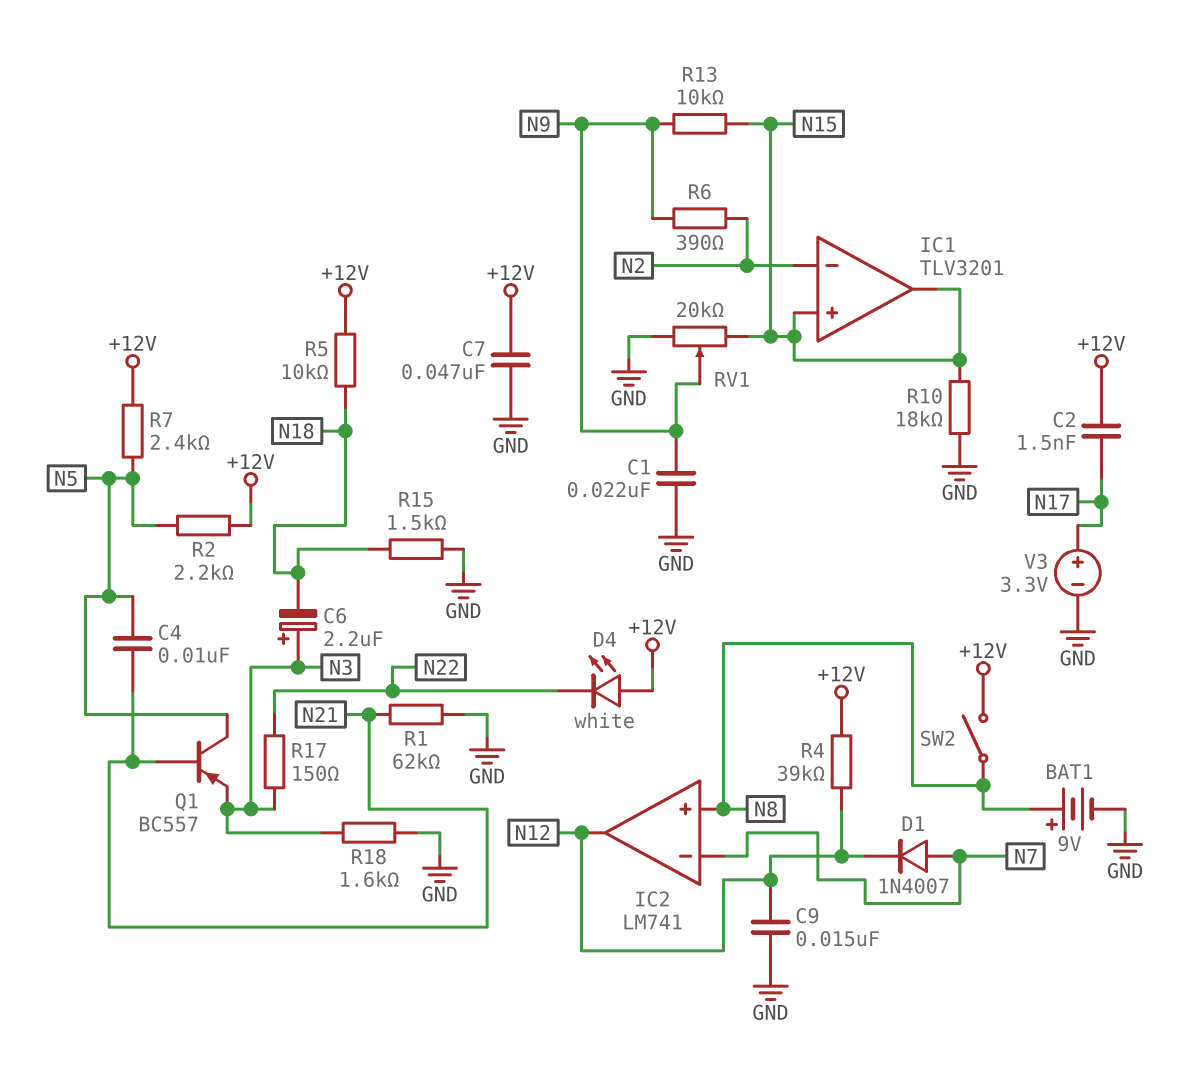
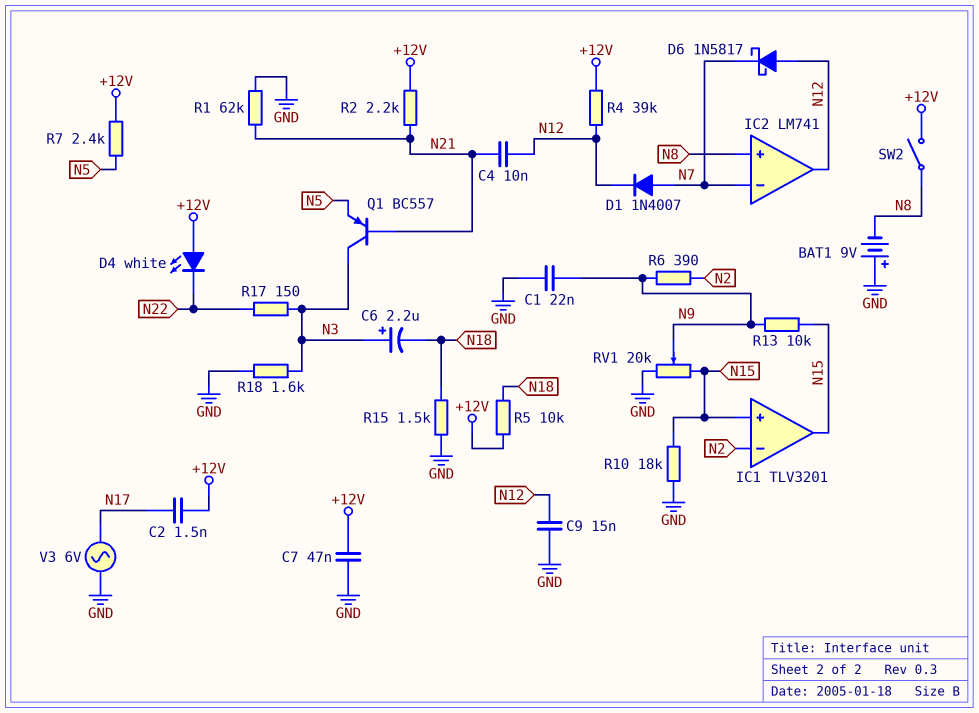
BAT1: 9V (plus N8, minus GND) -> 9V (plus GND, minus N8)
C4: 10nF (N5, N21) -> 10nF (N12, N21)
D6: none -> schottky 1N5817 (A N12, K N7)
Q1: PNP BC557 (B N21, C N5, E N3) -> PNP BC557 (B N21, C N3, E N5)
R2: 2.2k (+12V, N5) -> 2.2k (+12V, N21)
V3: 3.3V (plus N17, minus GND) -> AC 6V (GND, N17)

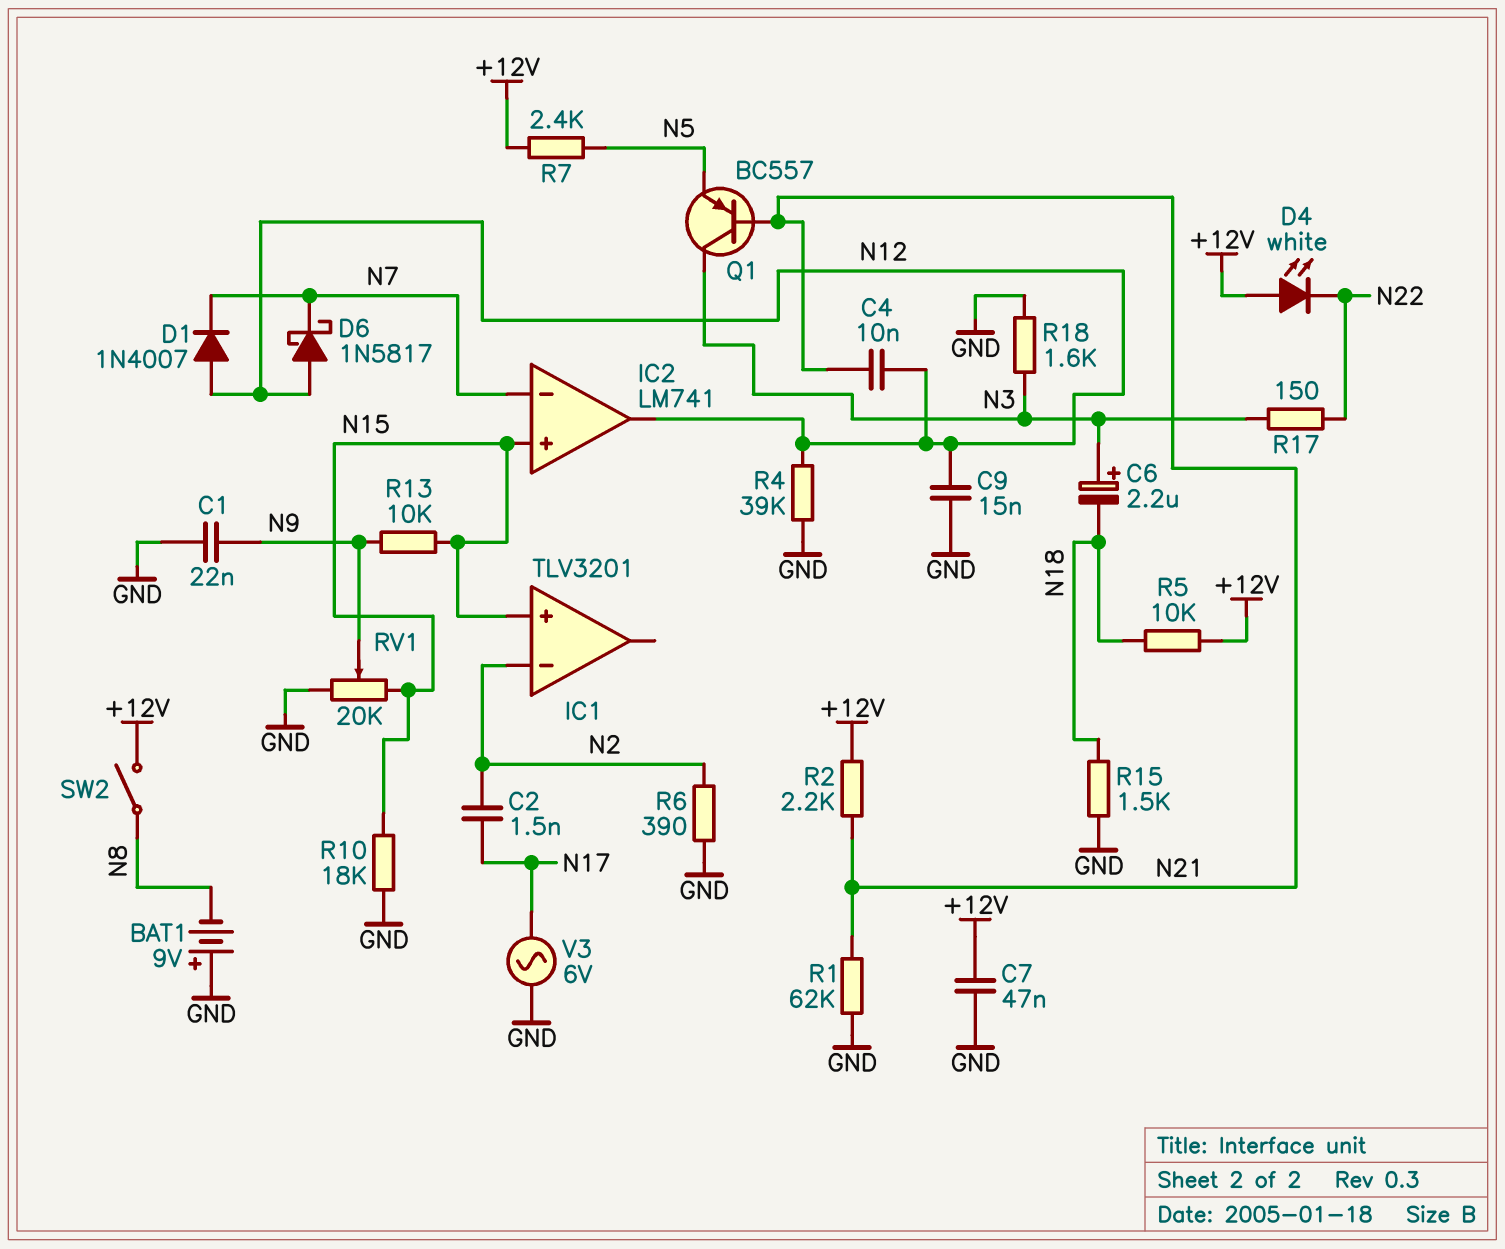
C2: 1.5nF (+12V, N17) -> 1.5nF (N2, N17)
D1: diode 1N4007 (A N7, K N12) -> diode 1N4007 (A N12, K N7)
IC1 pin out: N15 -> none
IC2 pin in+: N8 -> N15
R4: 39k (+12V, N12) -> 39k (GND, N12)
R6: 390 (N2, N9) -> 390 (GND, N2)

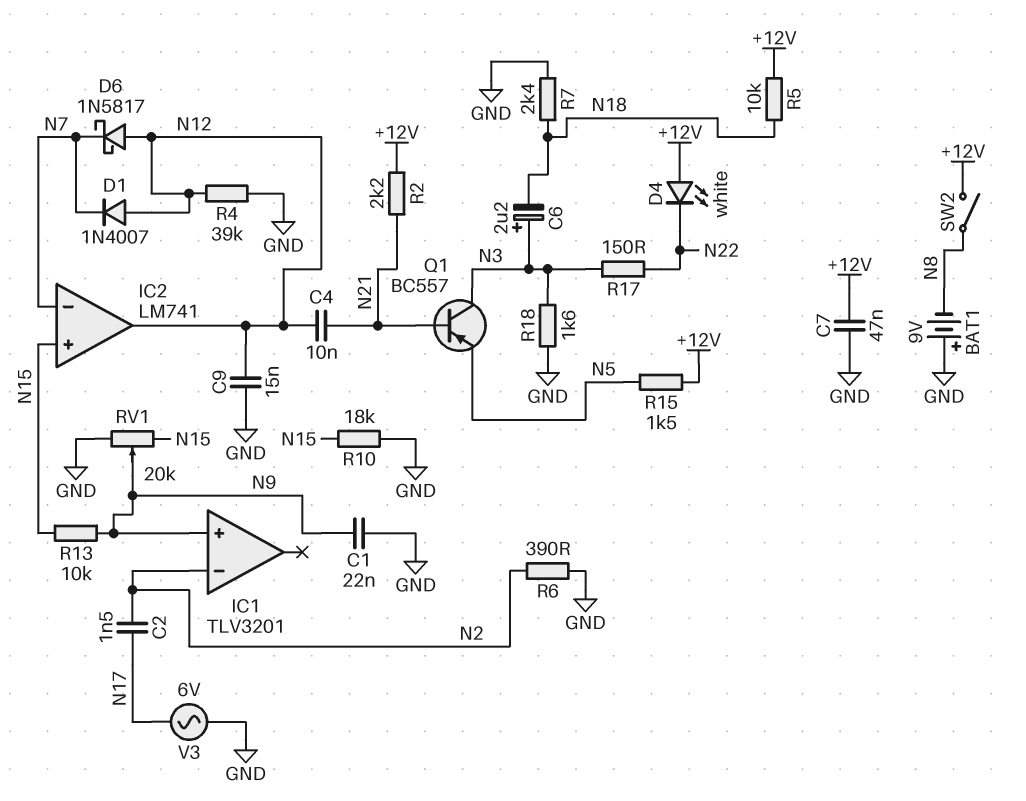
IC1 pin in+: N15 -> N9
R1: 62k (GND, N21) -> none
R7: 2.4k (+12V, N5) -> 2.4k (GND, N18)
R15: 1.5k (GND, N18) -> 1.5k (+12V, N5)

